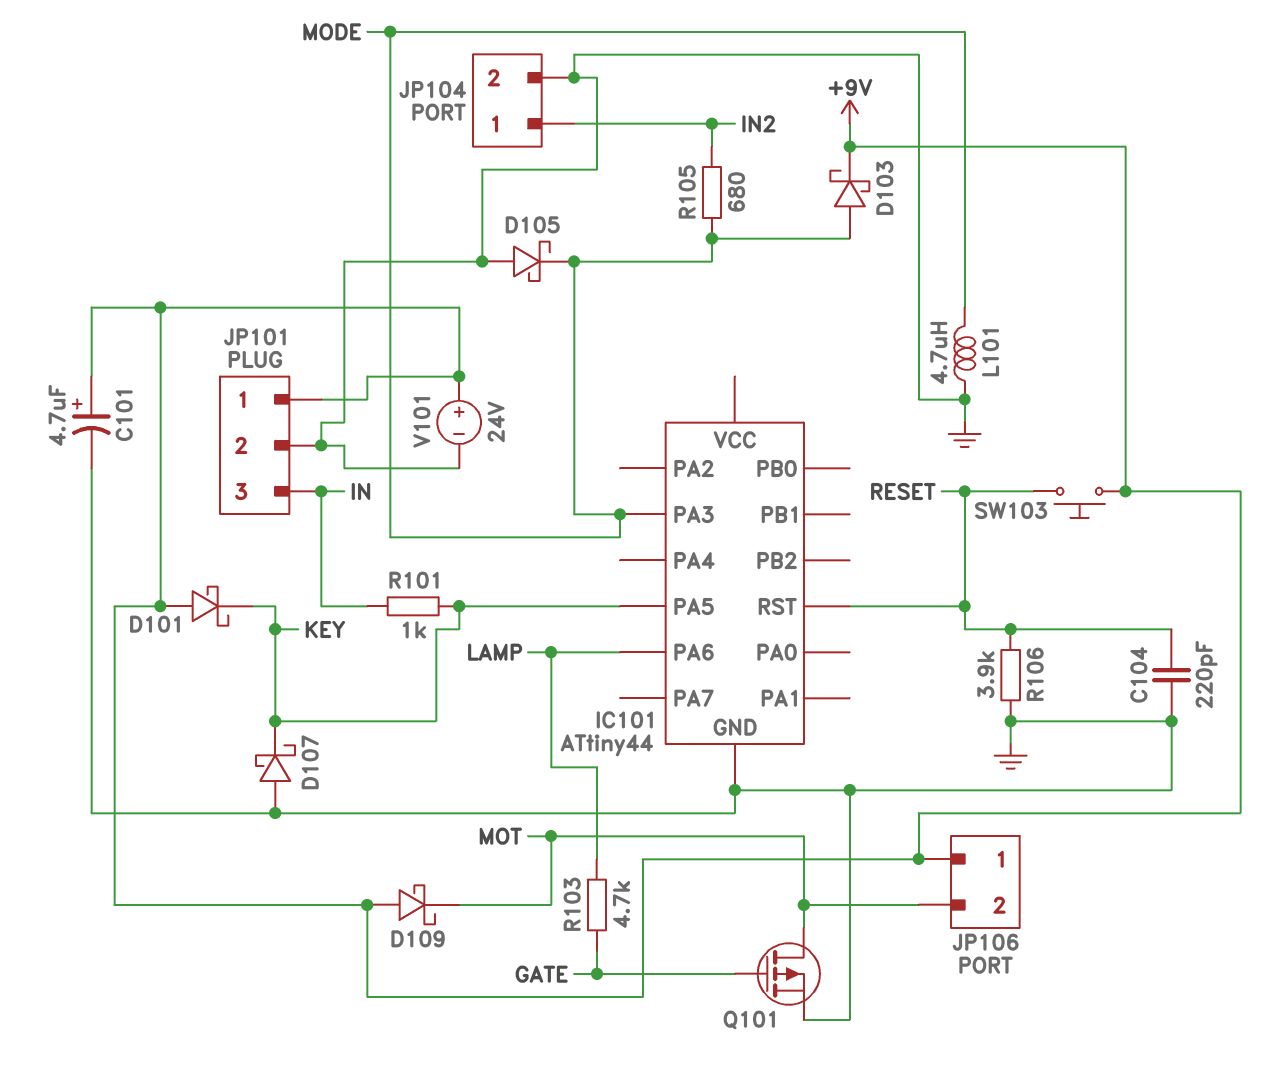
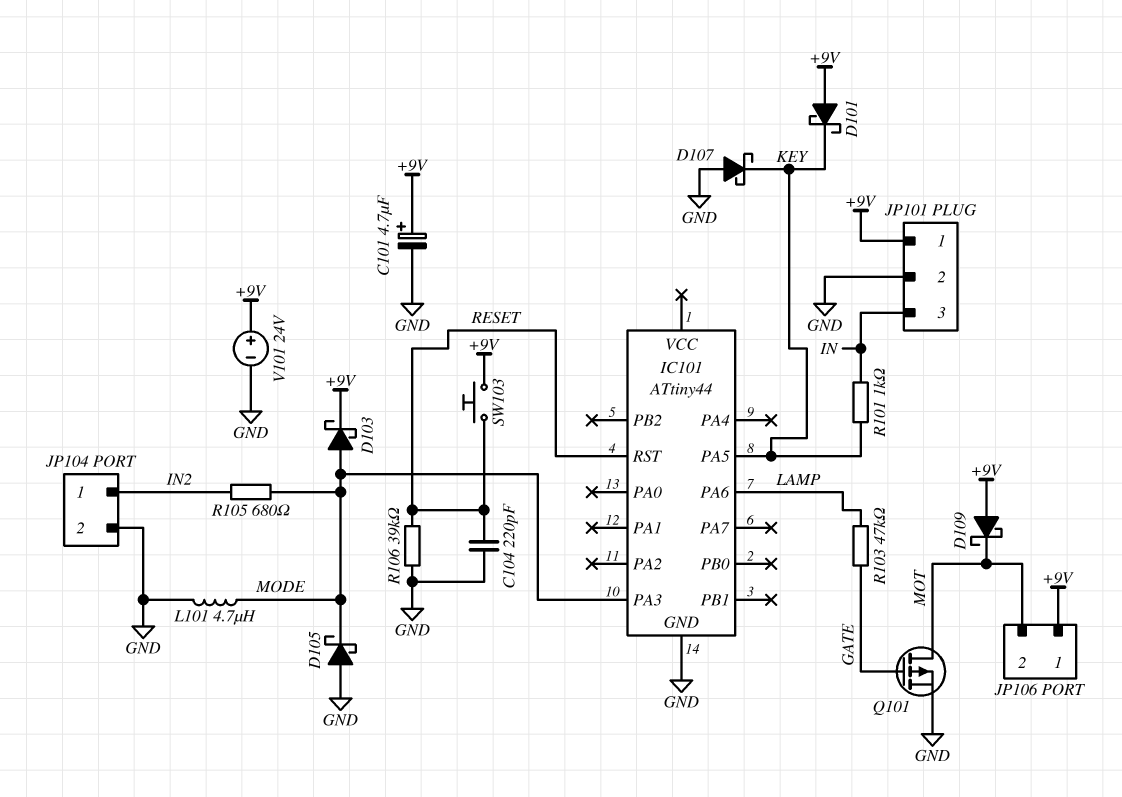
R103: 4.7k (GATE, LAMP) -> 47k (GATE, LAMP)
R106: 3.9k (GND, RESET) -> 39k (GND, RESET)

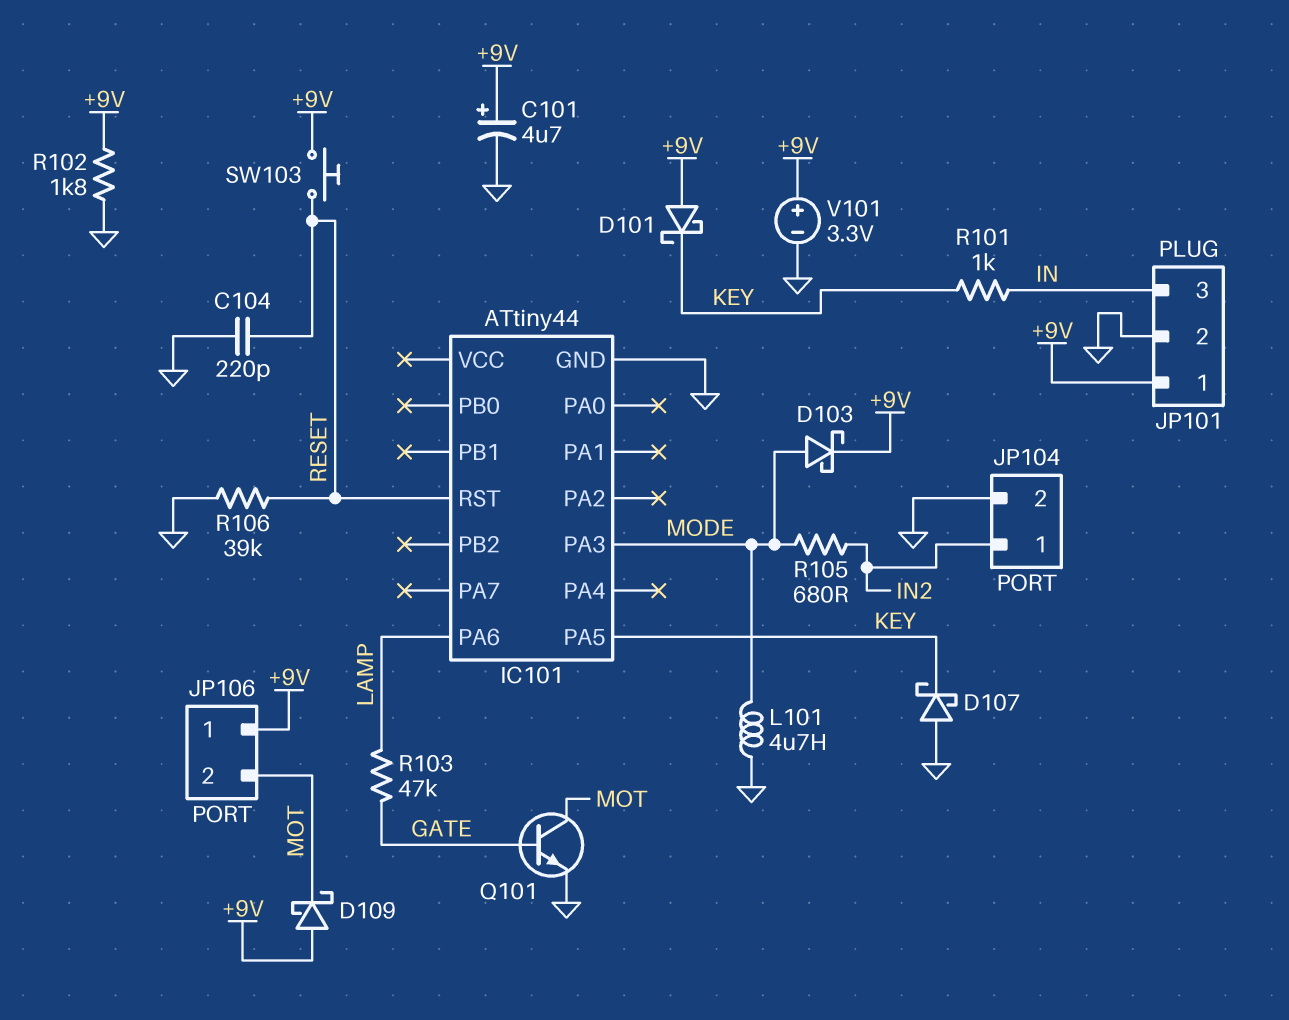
D105: schottky (A GND, K MODE) -> none
Q101: PMOS (G GATE, D MOT, S GND) -> NPN (B GATE, C MOT, E GND)
R102: none -> 1.8k (+9V, GND)
V101: 24V (plus +9V, minus GND) -> 3.3V (plus +9V, minus GND)

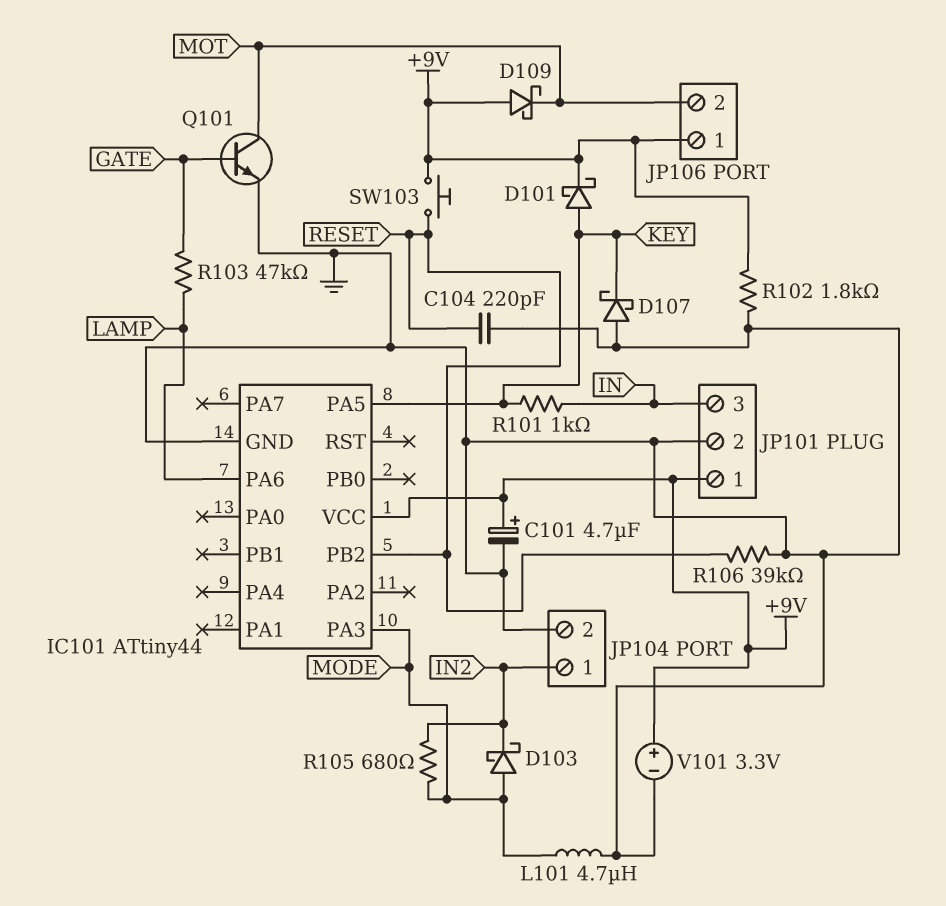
D101: schottky (A +9V, K KEY) -> schottky (A KEY, K +9V)
D103: schottky (A MODE, K +9V) -> schottky (A MODE, K IN2)
IC101 pin PB2: none -> RESET
IC101 pin RST: RESET -> none
IC101 pin VCC: none -> +9V

